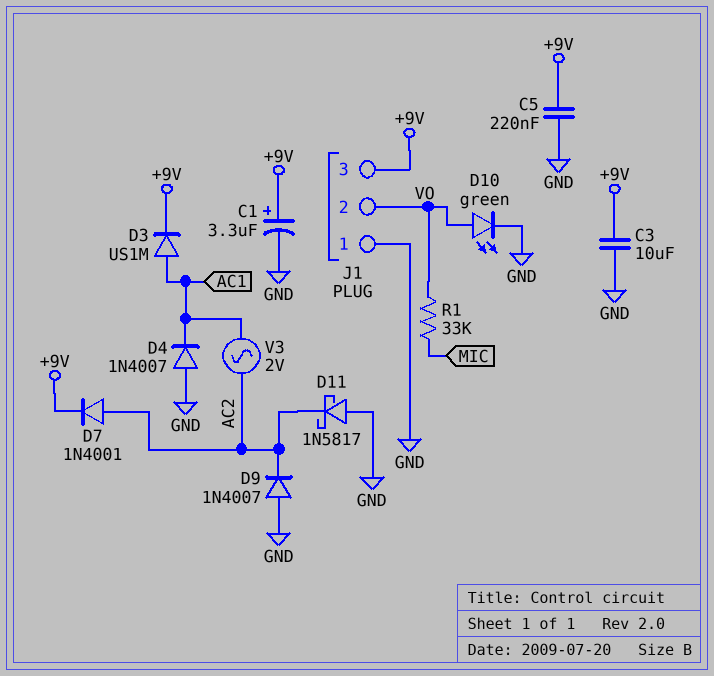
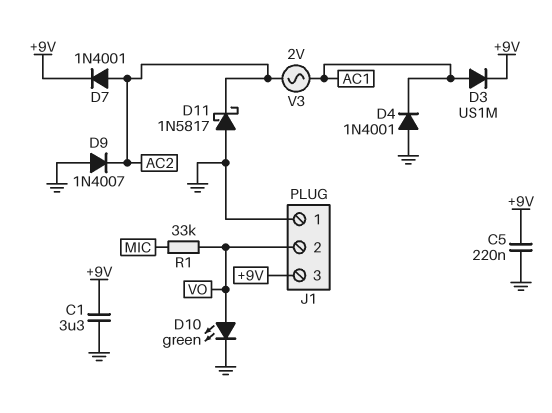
C1: 3.3uF (plus +9V, minus GND) -> 3.3uF (+9V, GND)
C3: 10uF (+9V, GND) -> none
D4: diode 1N4007 (A GND, K AC1) -> diode 1N4001 (A GND, K AC1)

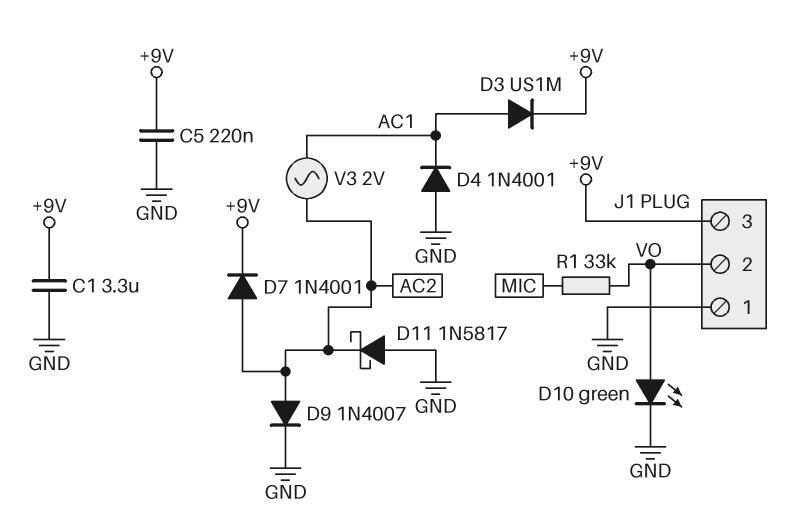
D9: diode 1N4007 (A GND, K AC2) -> diode 1N4007 (A AC2, K GND)

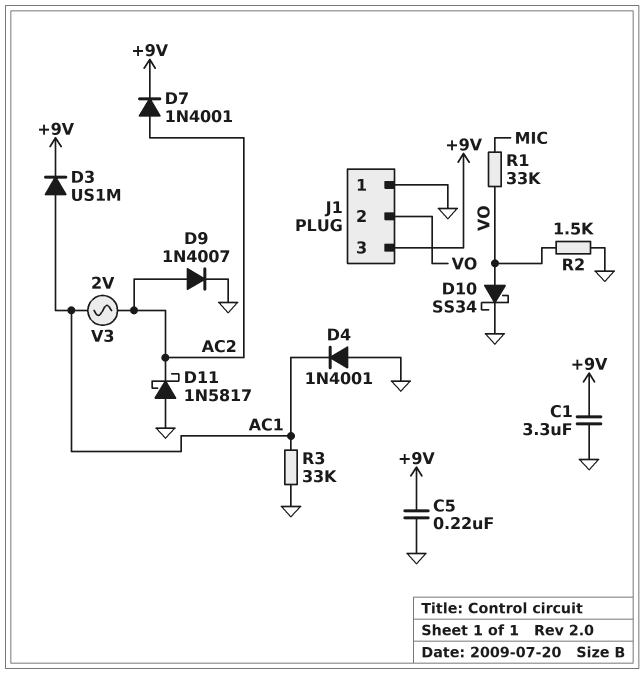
D10: LED green (A VO, K GND) -> schottky SS34 (A VO, K GND)
R2: none -> 1.5k (GND, VO)
R3: none -> 33k (AC1, GND)

